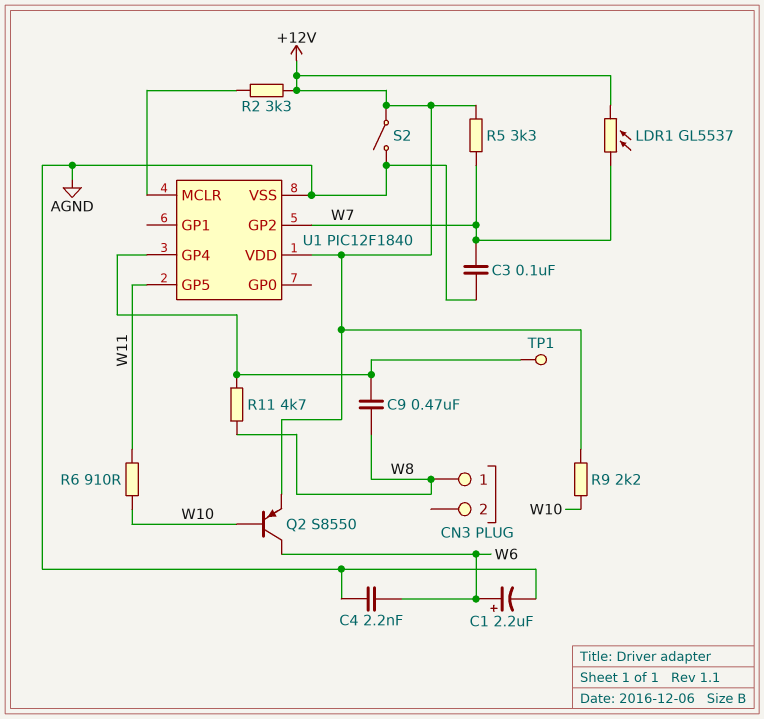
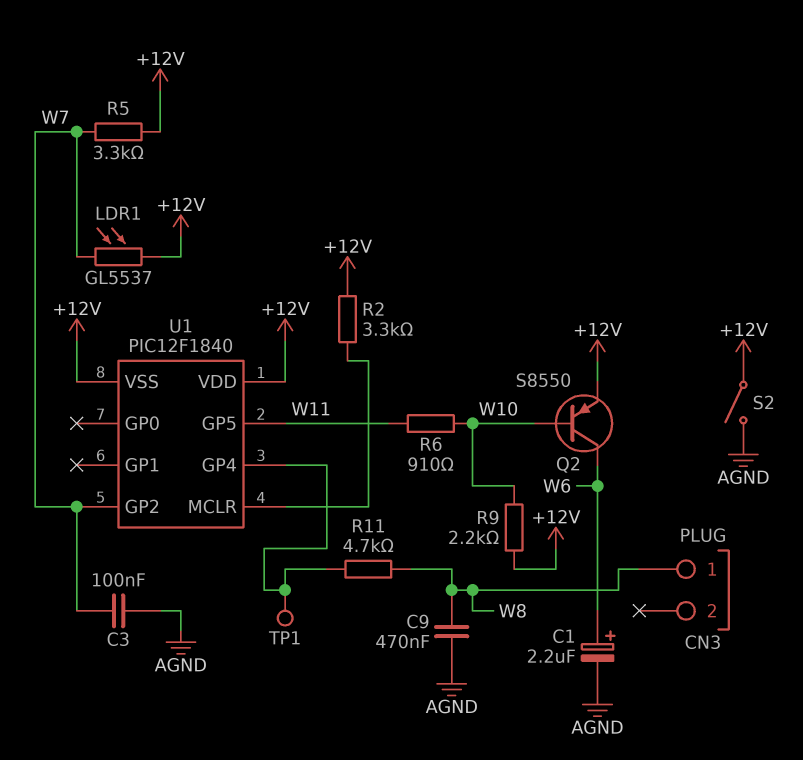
C4: 2.2nF (AGND, W6) -> none
C9: 470nF (U1/GP4, W8) -> 470nF (AGND, W8)
U1 pin VSS: AGND -> +12V

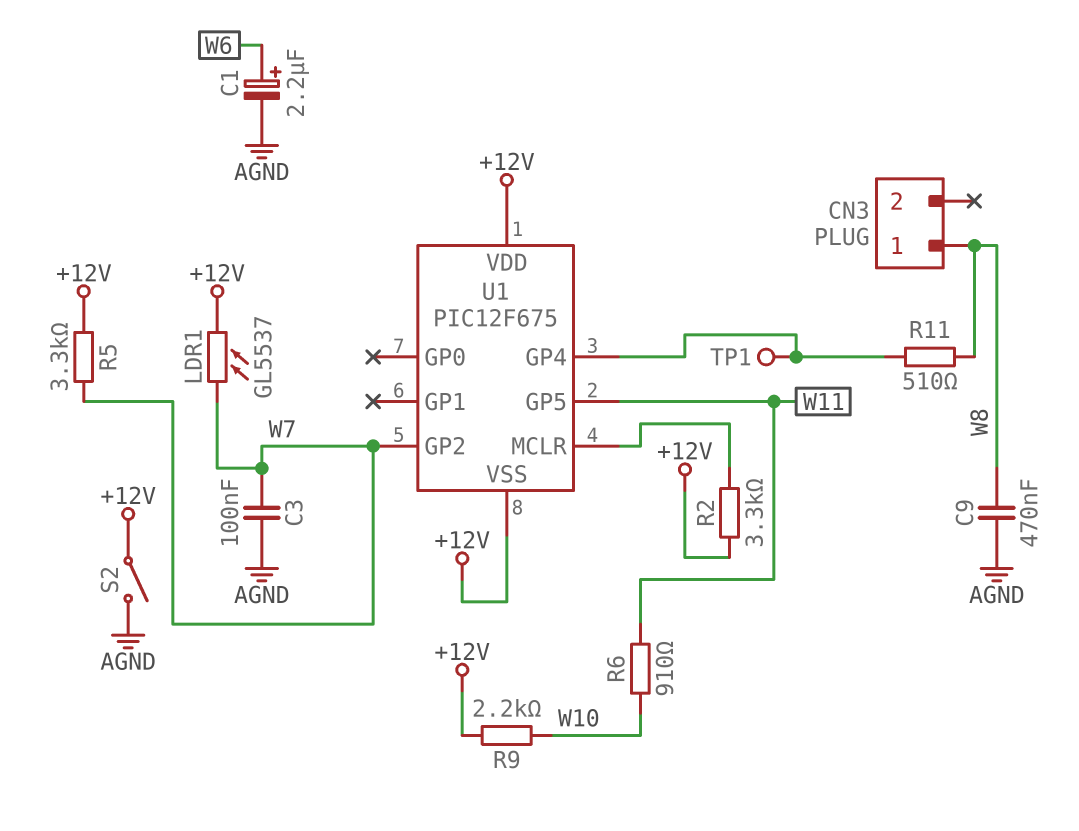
Q2: PNP S8550 (B W10, C W6, E +12V) -> none
R11: 4.7k (U1/GP4, W8) -> 510 (U1/GP4, W8)
U1: PIC12F1840 -> PIC12F675

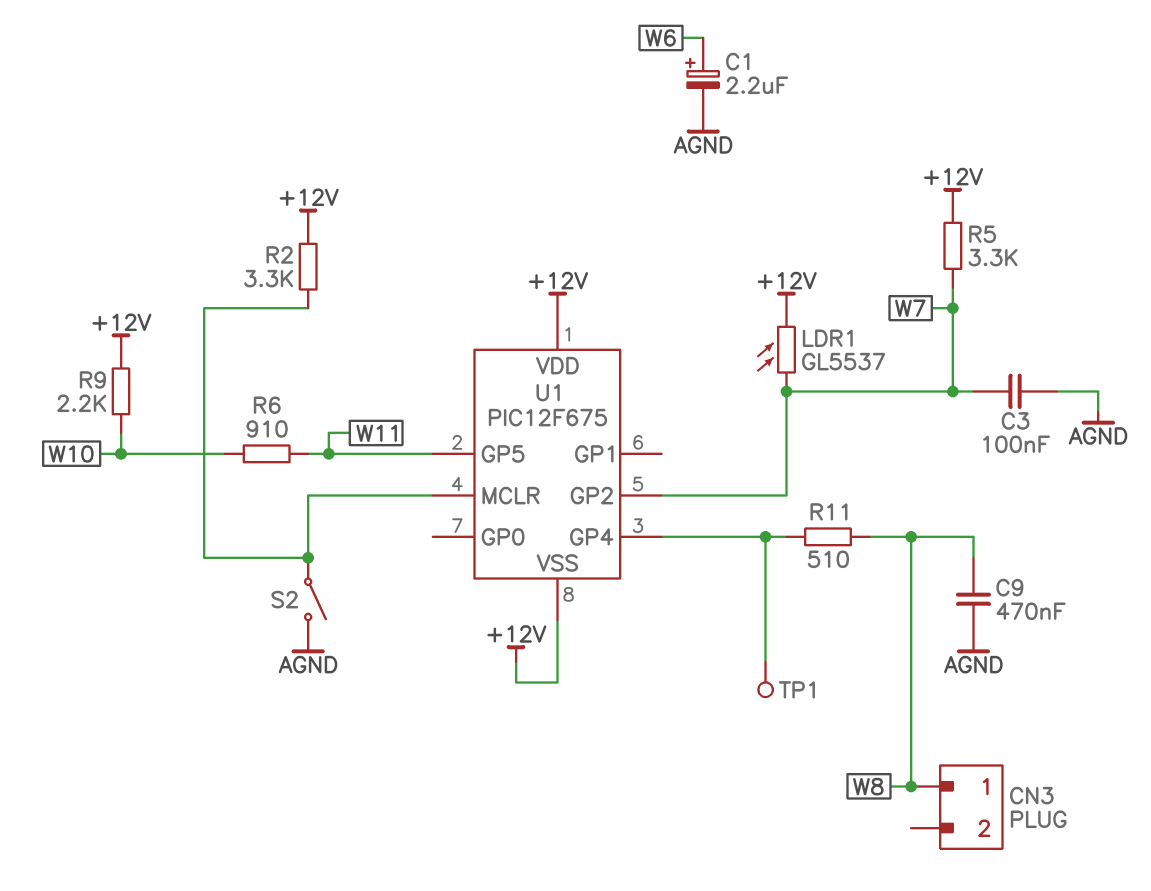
S2: switch (+12V, AGND) -> switch (AGND, U1/MCLR)

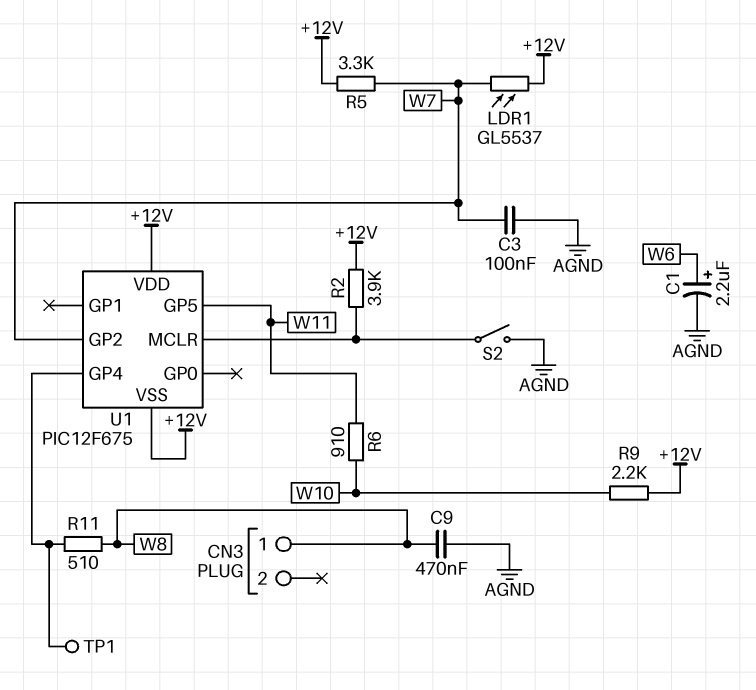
R2: 3.3k (+12V, U1/MCLR) -> 3.9k (+12V, U1/MCLR)

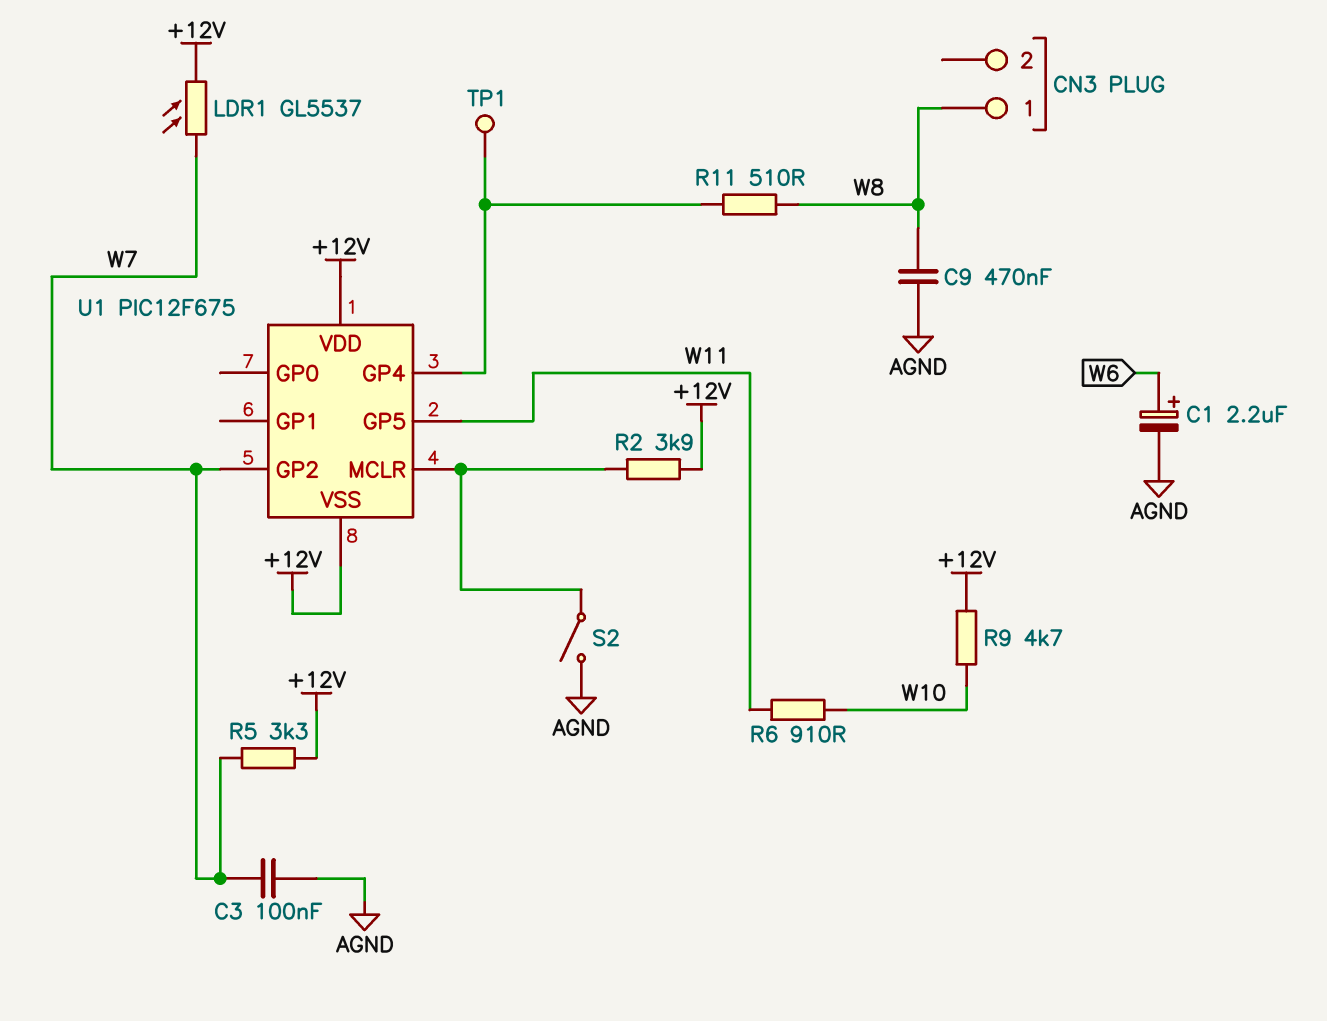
R9: 2.2k (+12V, W10) -> 4.7k (+12V, W10)

